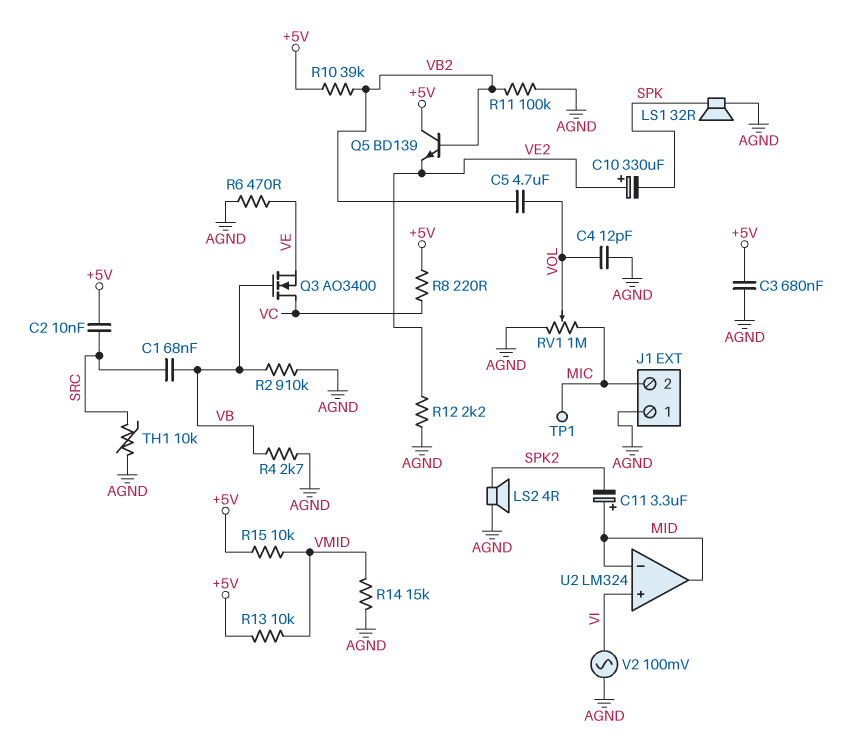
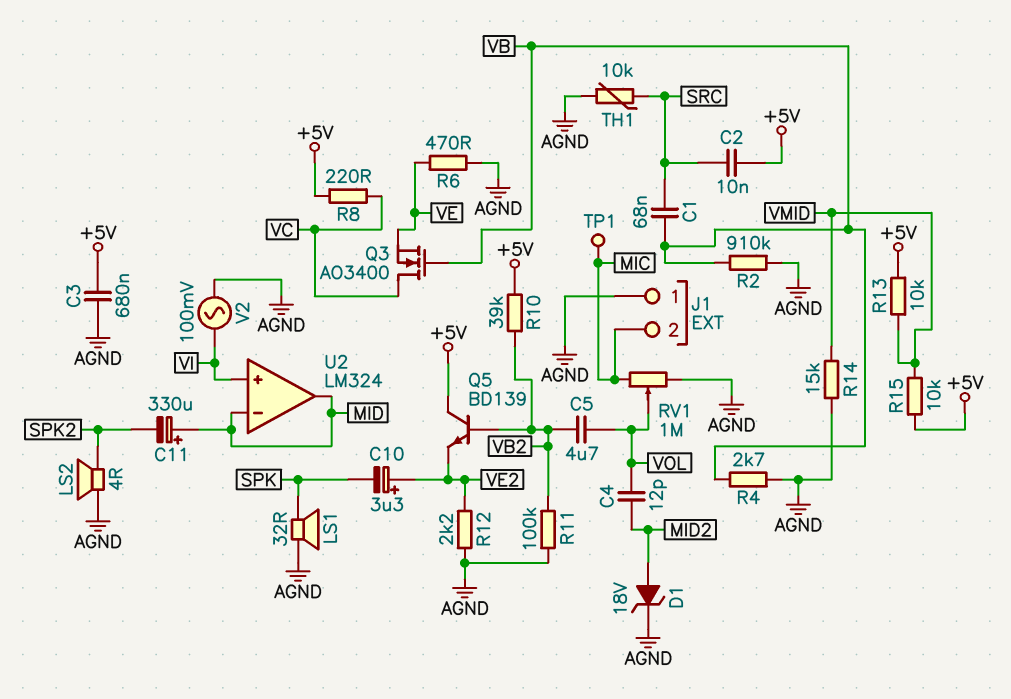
C4: 12pF (AGND, VOL) -> 12pF (MID2, VOL)
C10: 330uF (plus VE2, minus SPK) -> 3.3uF (plus VE2, minus SPK)
C11: 3.3uF (plus MID, minus SPK2) -> 330uF (plus MID, minus SPK2)
D1: none -> zener 18V (A MID2, K AGND)

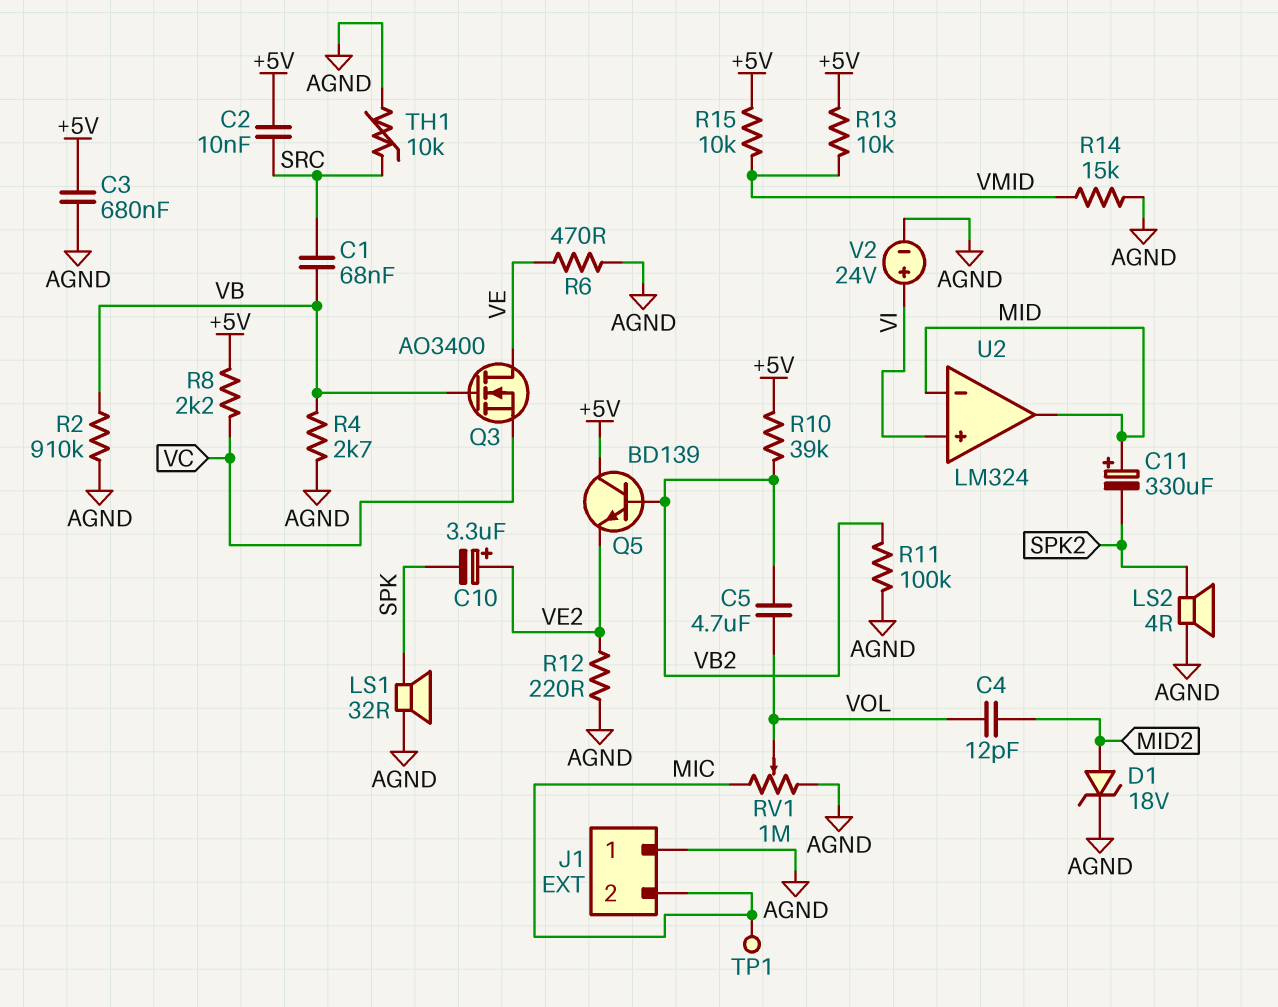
Q3: NMOS AO3400 (G VB, D VC, S VE) -> NMOS AO3400 (G VB, D VE, S VC)
R8: 220 (+5V, VC) -> 2.2k (+5V, VC)
R12: 2.2k (AGND, VE2) -> 220 (AGND, VE2)
V2: AC 100mV (AGND, VI) -> 24V (plus VI, minus AGND)

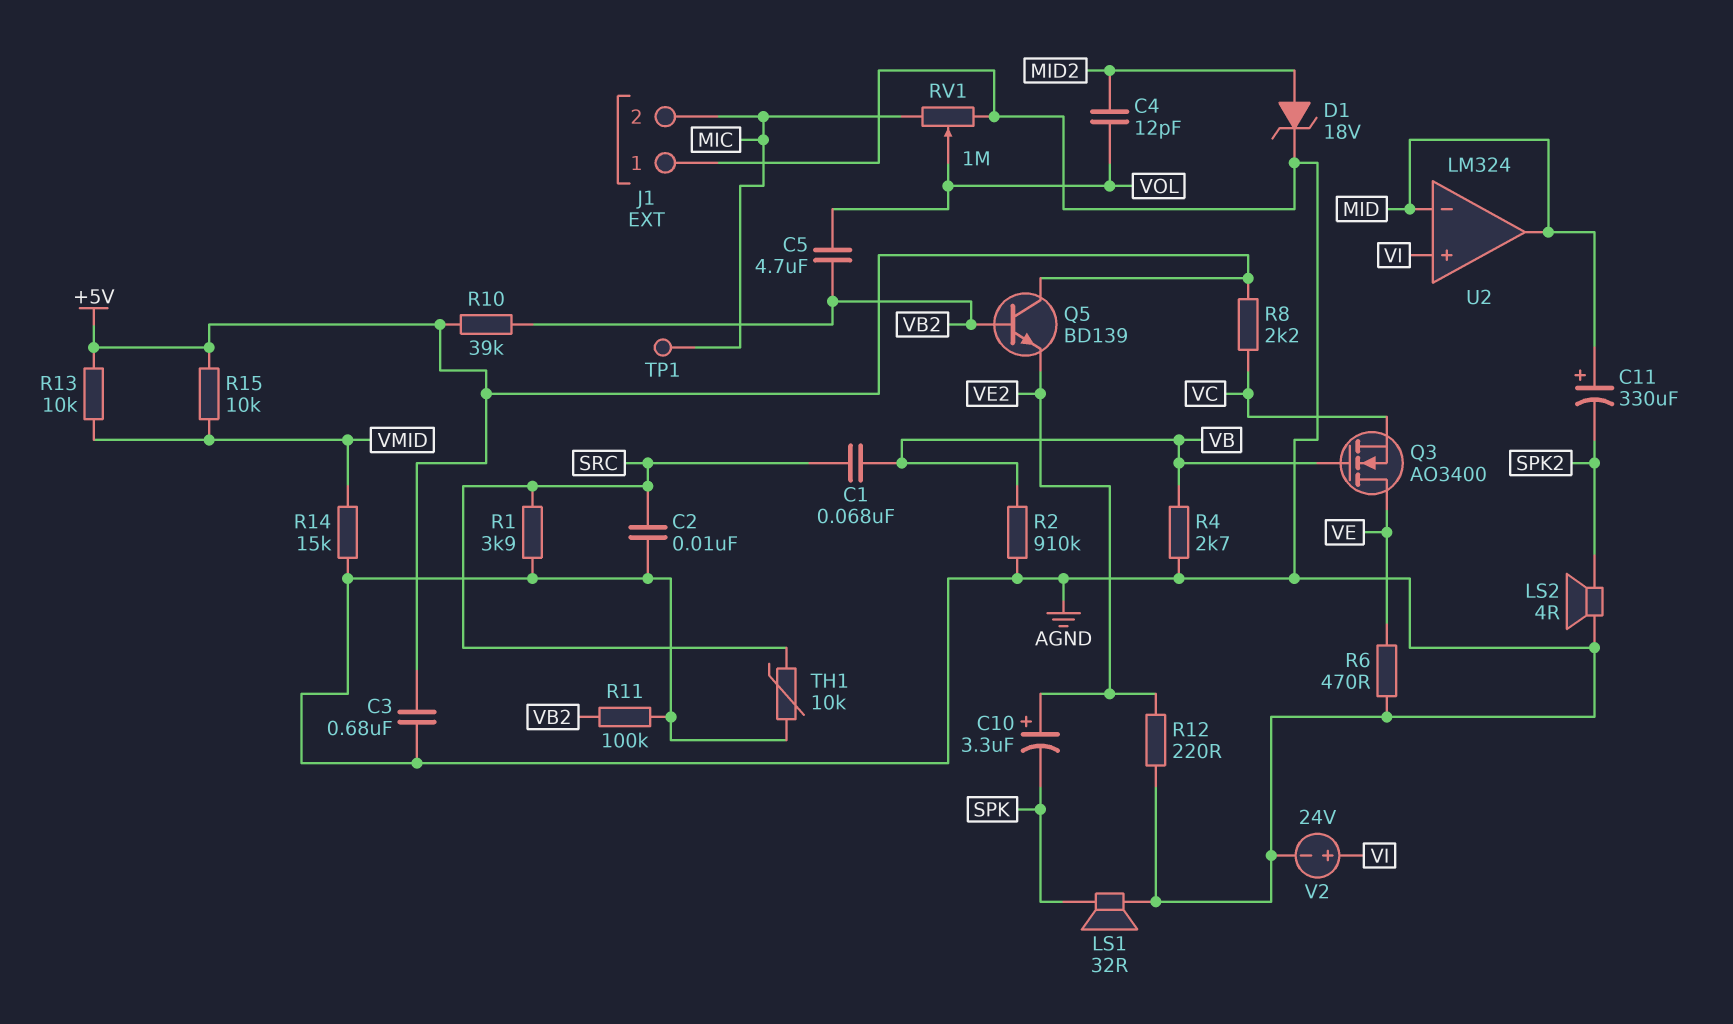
C2: 10nF (+5V, SRC) -> 10nF (AGND, SRC)
R1: none -> 3.9k (AGND, SRC)

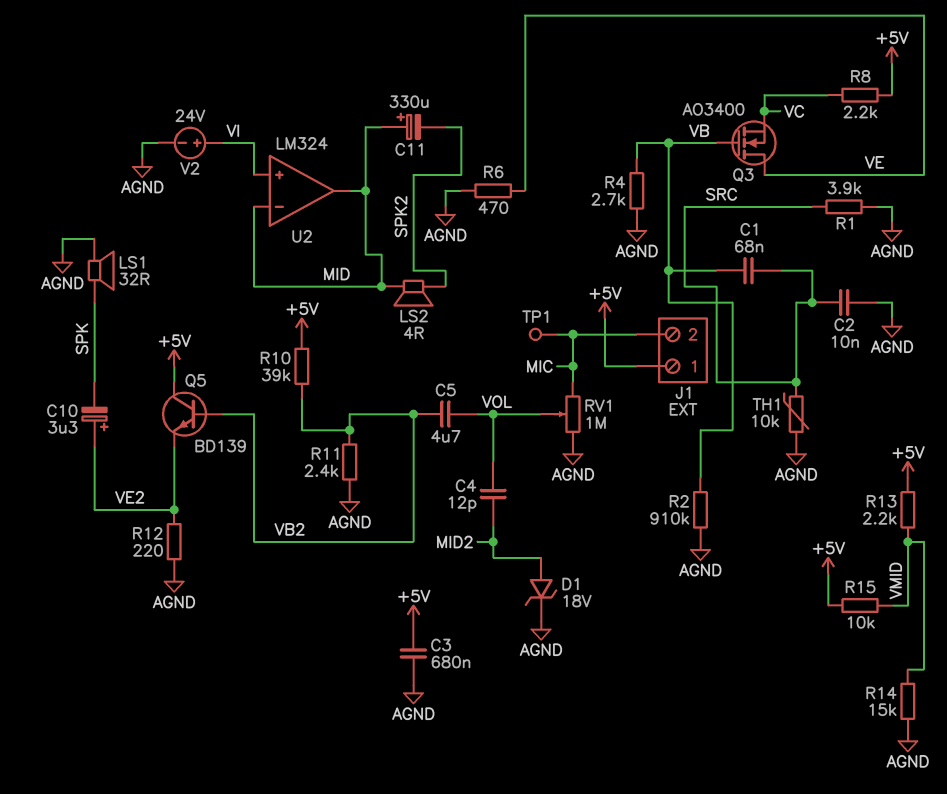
J1 pin 1: AGND -> +5V
LS2: speaker 4R (AGND, SPK2) -> speaker 4R (MID, SPK2)
R11: 100k (AGND, VB2) -> 2.4k (AGND, VB2)
R13: 10k (+5V, VMID) -> 2.2k (+5V, VMID)

